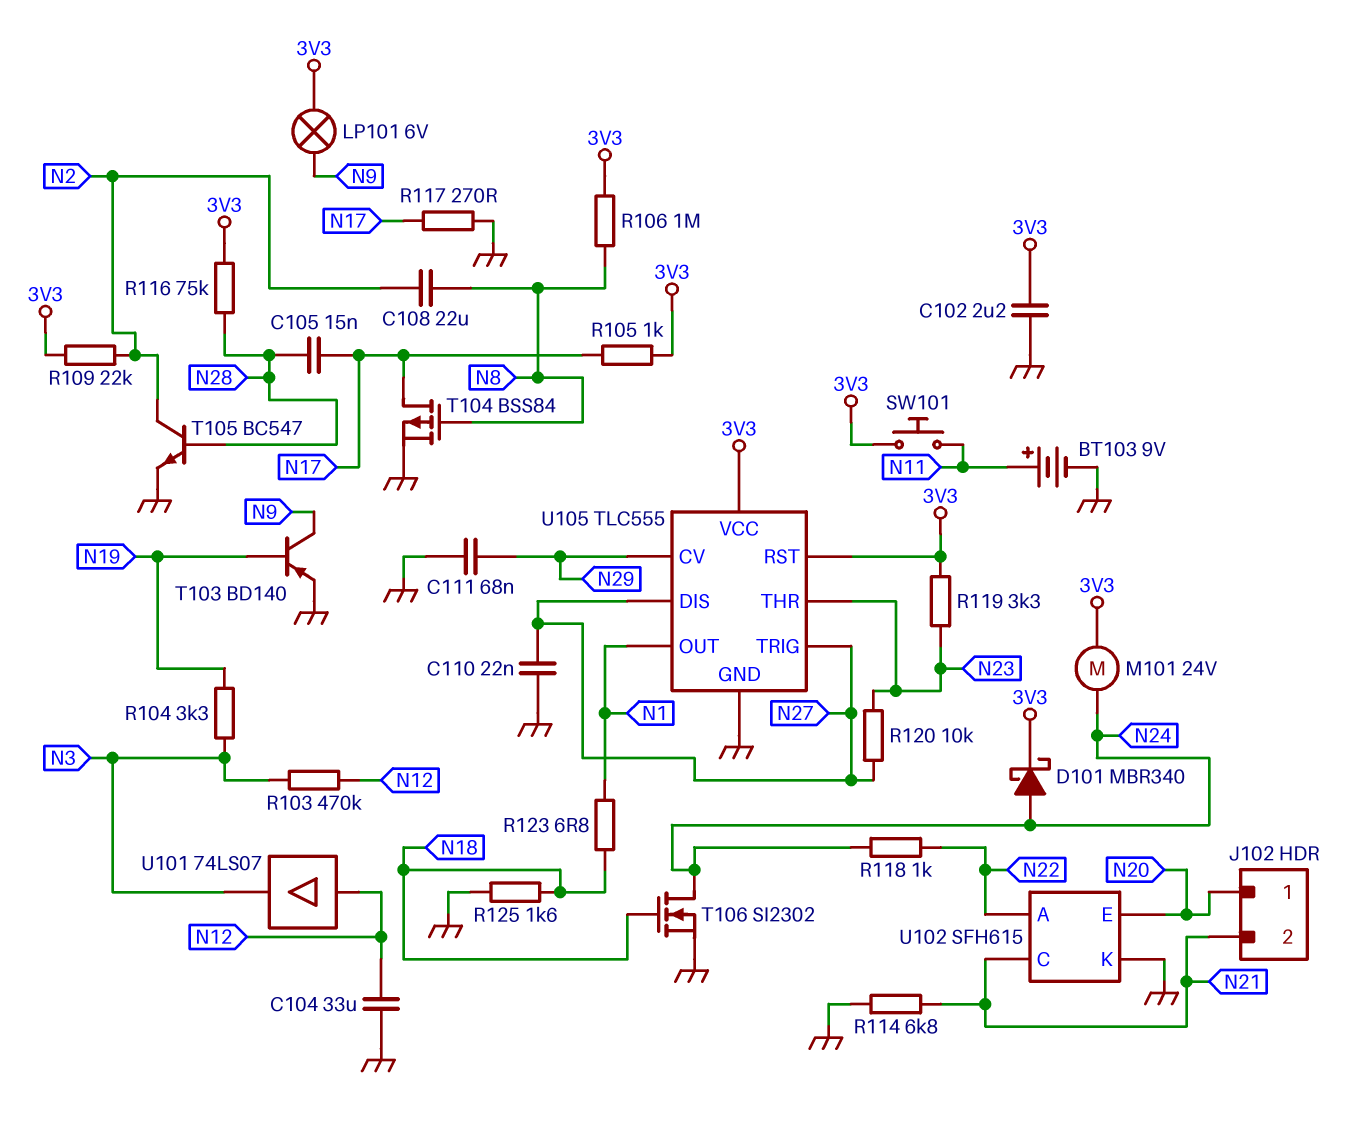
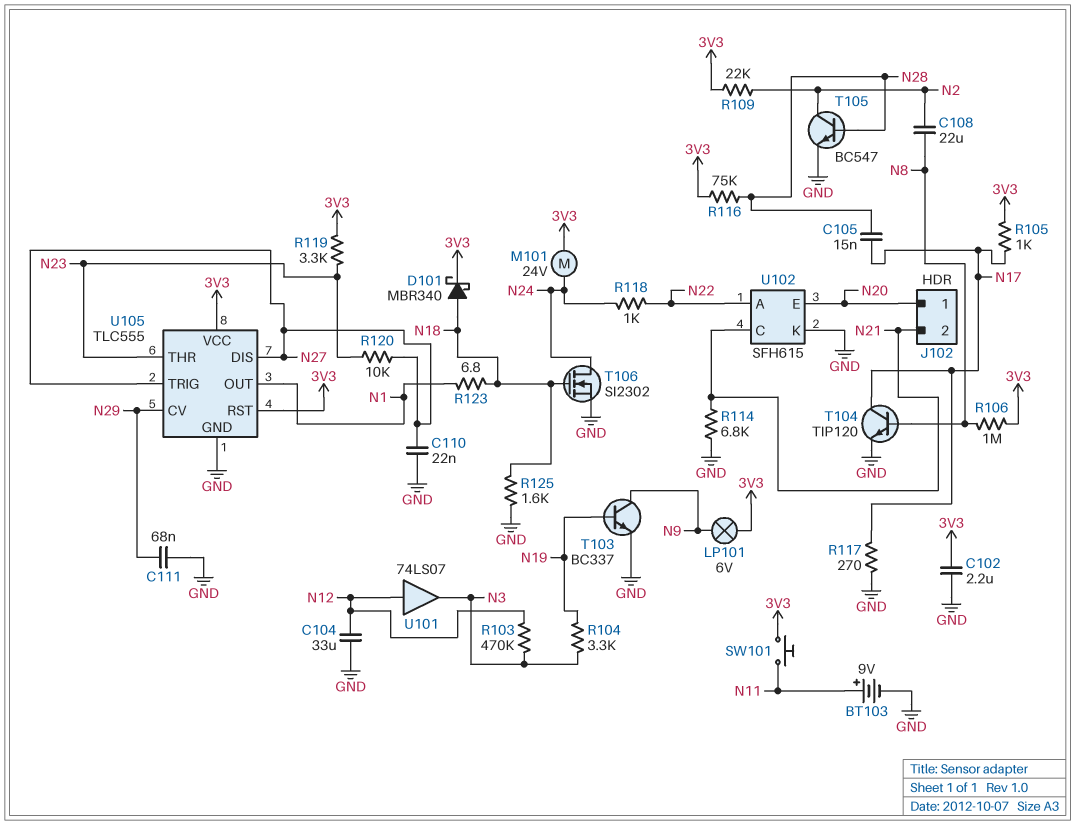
D101: schottky MBR340 (A N24, K 3V3) -> schottky MBR340 (A N18, K 3V3)
T103: PNP BD140 (B N19, C N9, E GND) -> NPN BC337 (B N19, C N9, E GND)
T104: PMOS BSS84 (G N8, D N17, S GND) -> NPN TIP120 (B N8, C N17, E GND)

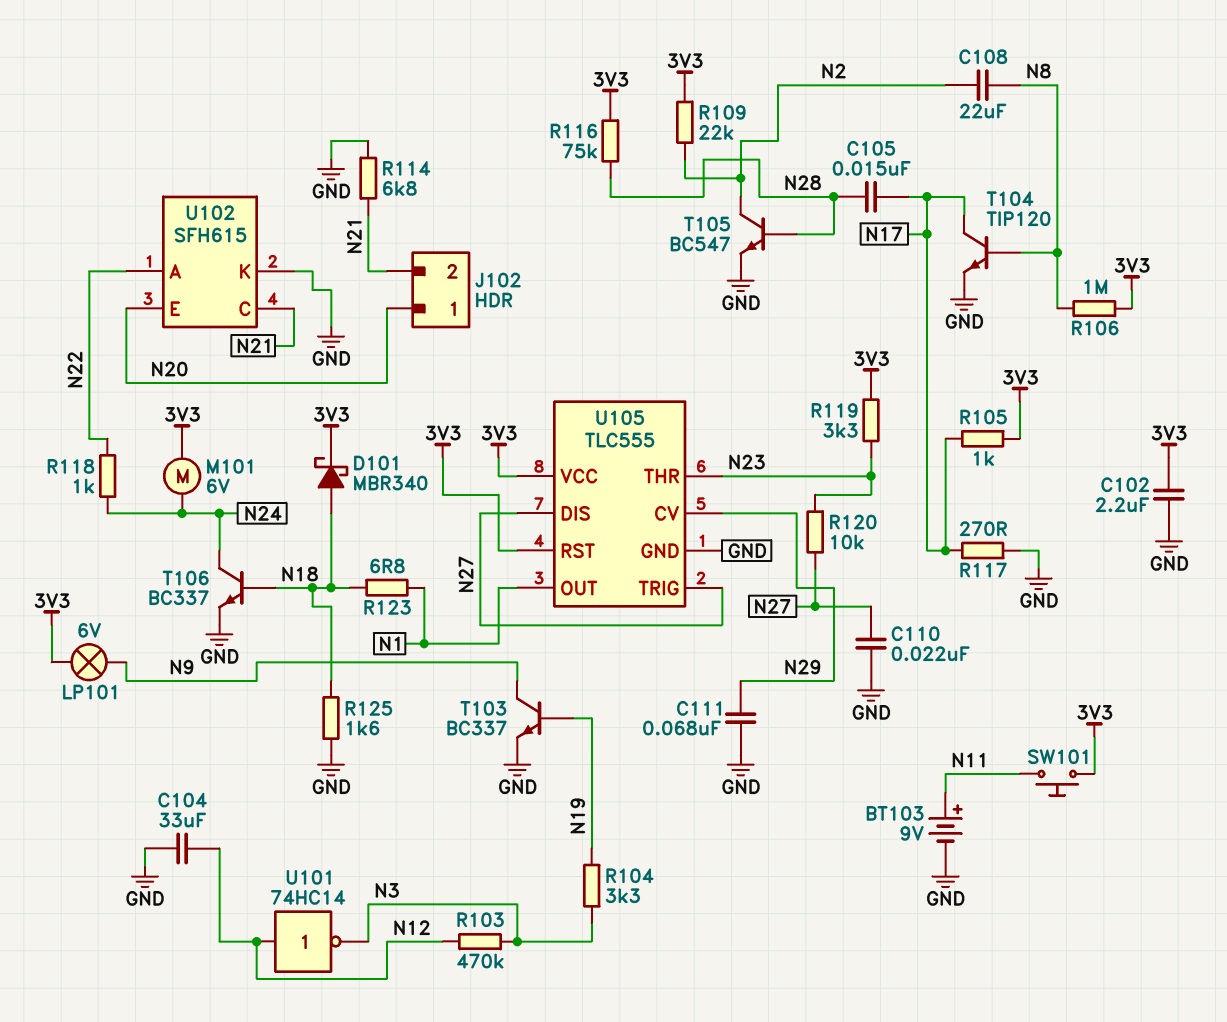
M101: motor 24V (3V3, N24) -> motor 6V (3V3, N24)
T106: NMOS SI2302 (G N18, D N24, S GND) -> NPN BC337 (B N18, C N24, E GND)
U101: buffer 74LS07 (in N12, out N3) -> NOT 74HC14 (in N12, out N3)

